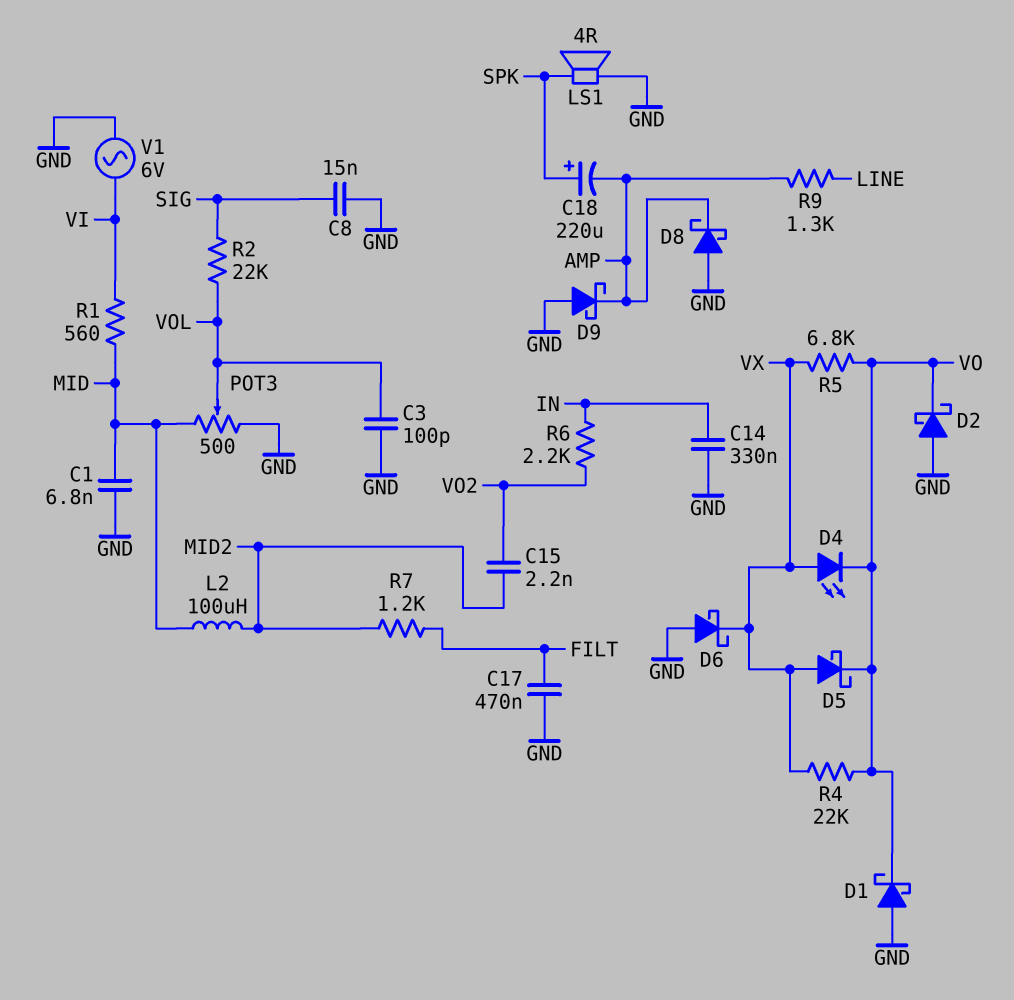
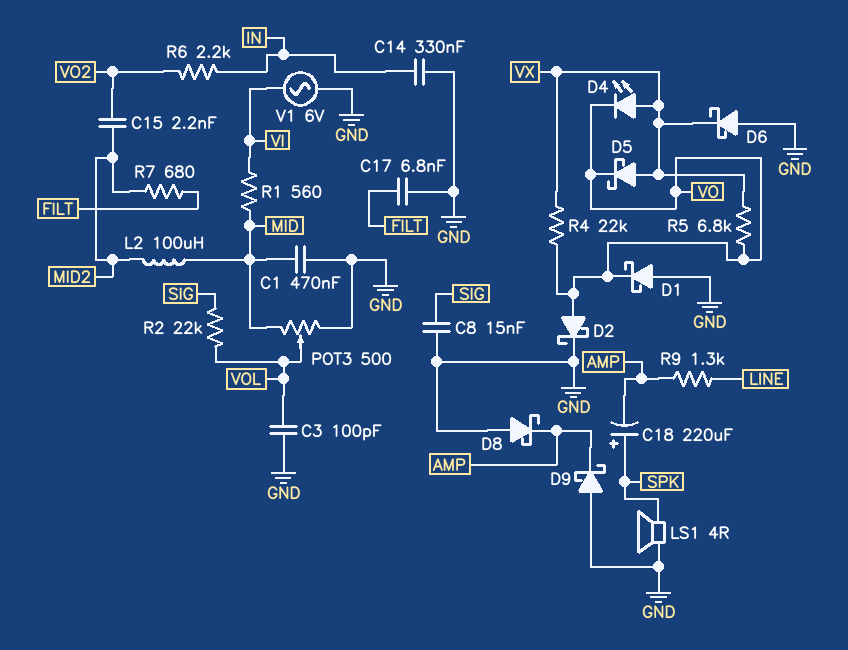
C1: 6.8nF (GND, MID) -> 470nF (GND, MID)
C17: 470nF (FILT, GND) -> 6.8nF (FILT, GND)
D2: schottky (A GND, K VO) -> schottky (A VO, K GND)
R7: 1.2k (FILT, MID2) -> 680 (FILT, MID2)

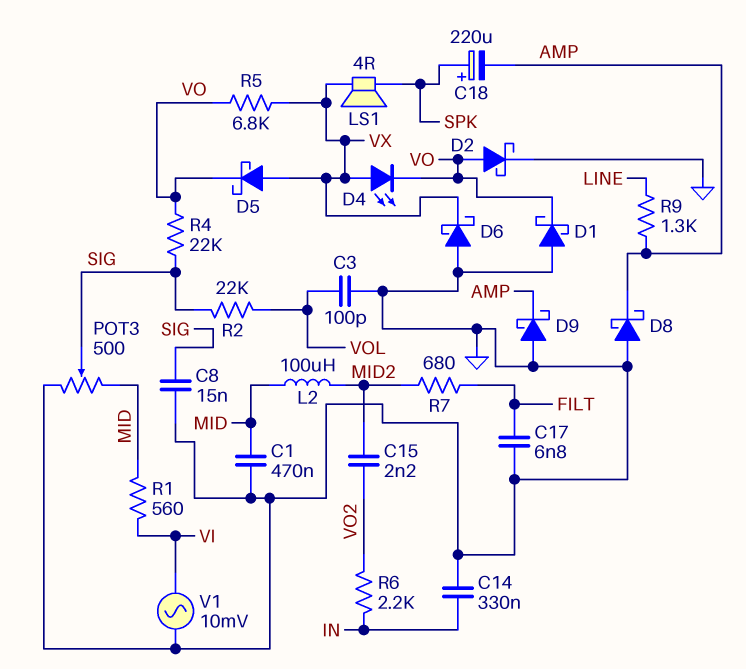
LS1: speaker 4R (GND, SPK) -> speaker 4R (SPK, VX)
POT3: 500 (GND, MID, wiper VOL) -> 500 (GND, MID, wiper SIG)
R4: 22k (VO, VX) -> 22k (SIG, VO)
V1: AC 6V (GND, VI) -> AC 10mV (GND, VI)

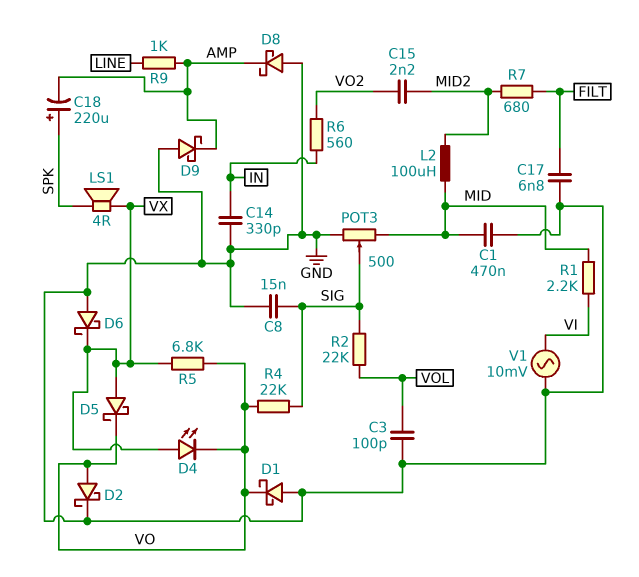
C14: 330nF (GND, IN) -> 330pF (GND, IN)
R1: 560 (MID, VI) -> 2.2k (MID, VI)
R6: 2.2k (IN, VO2) -> 560 (IN, VO2)
R9: 1.3k (AMP, LINE) -> 1k (AMP, LINE)

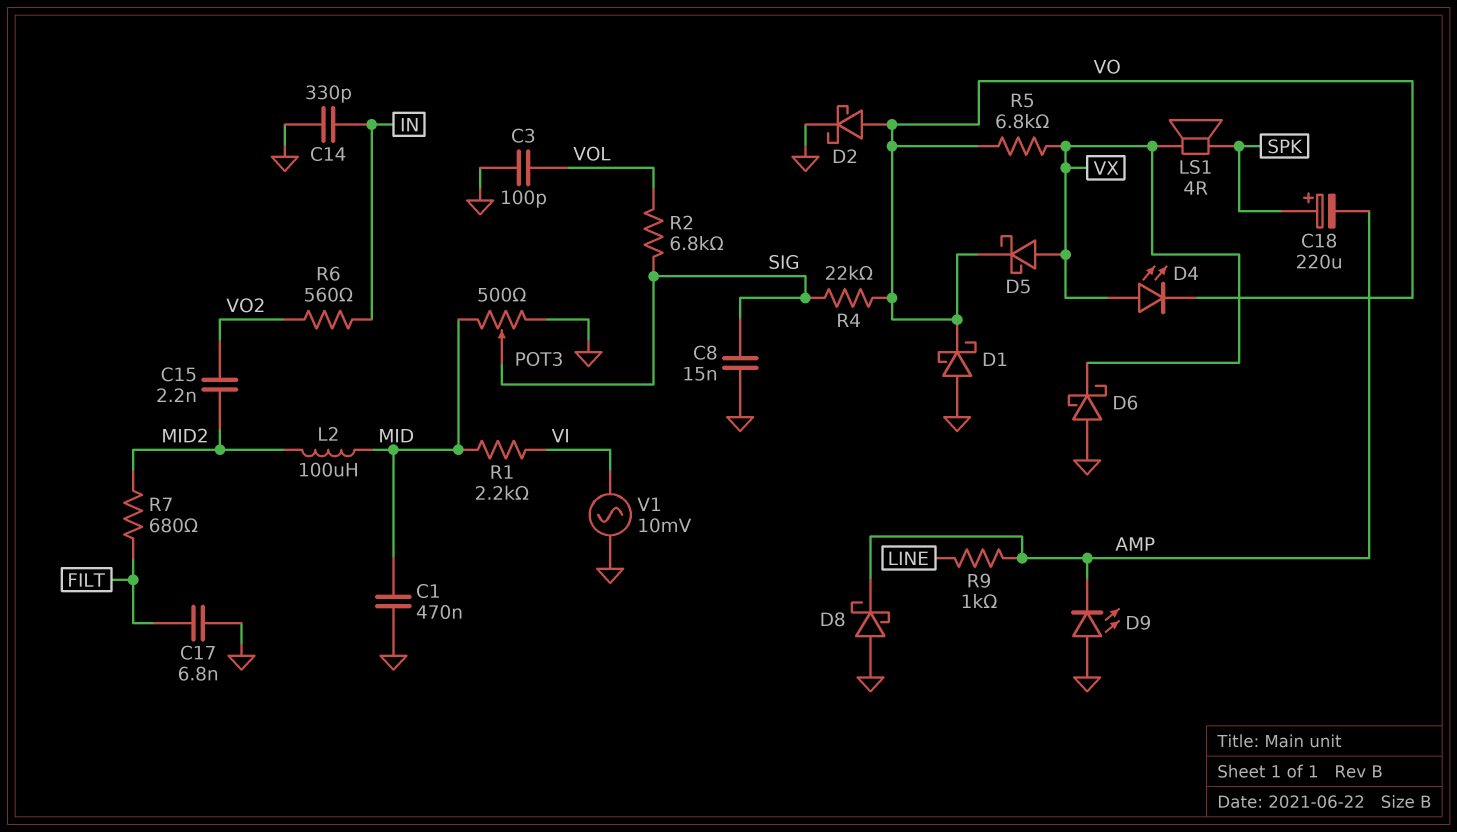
D9: schottky (A GND, K AMP) -> LED (A GND, K AMP)
R2: 22k (SIG, VOL) -> 6.8k (SIG, VOL)

